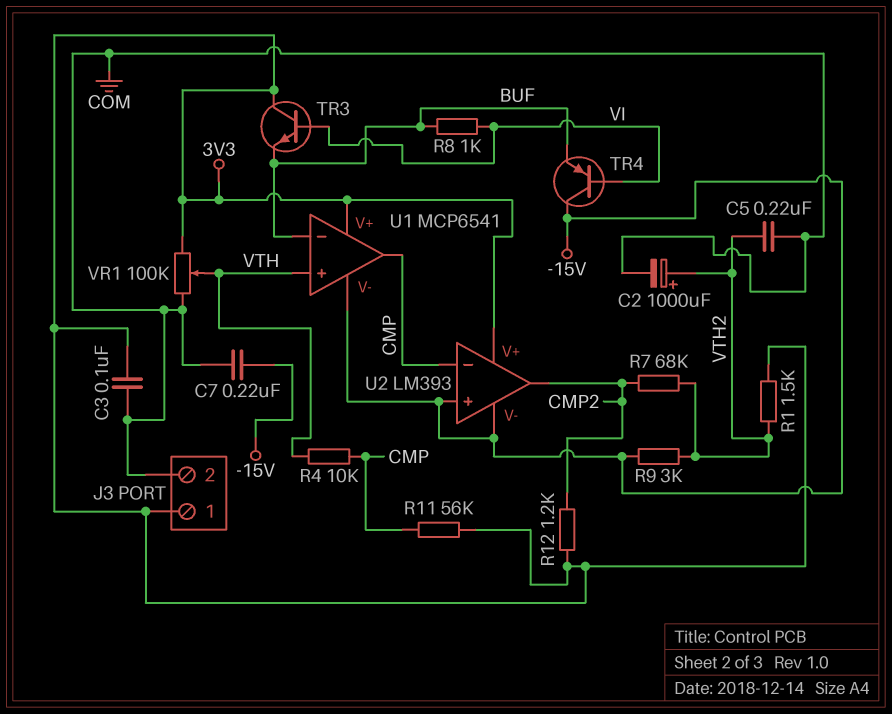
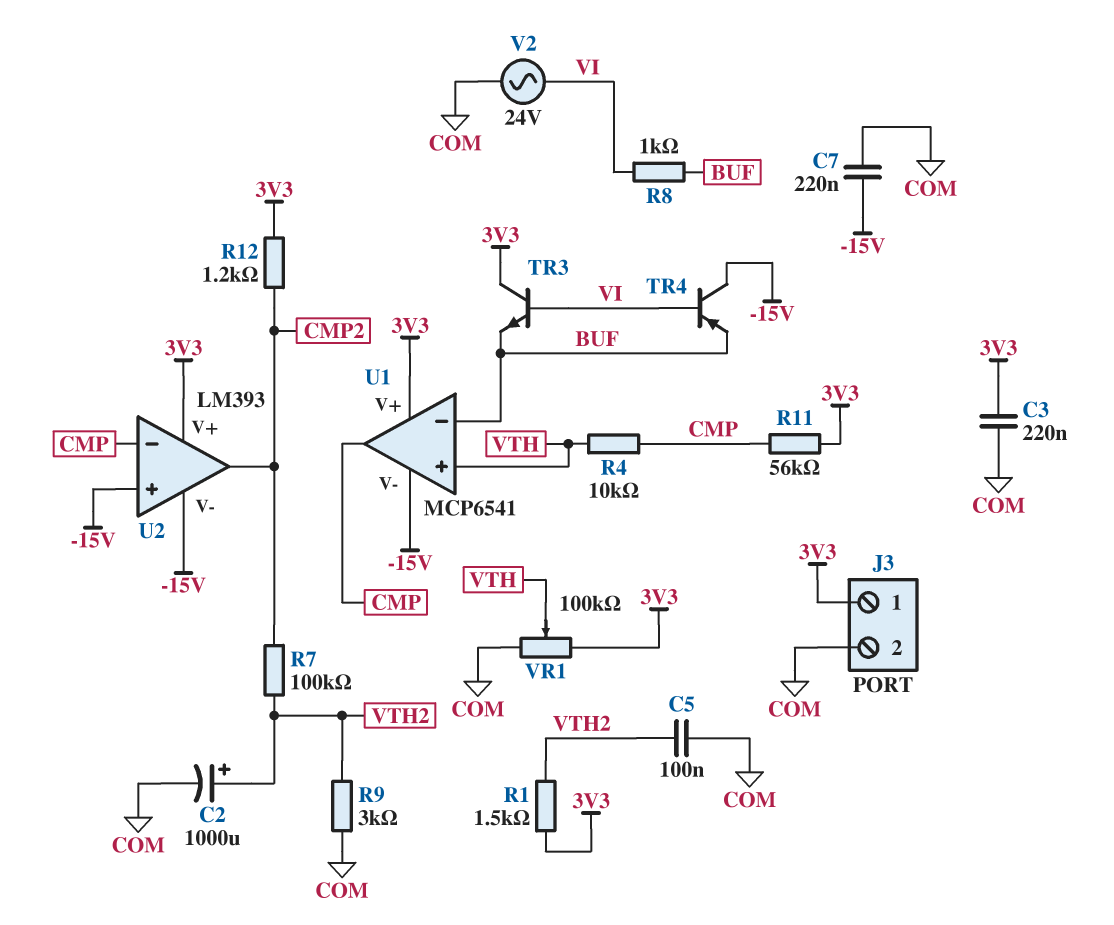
C3: 100nF (3V3, COM) -> 220nF (3V3, COM)
C5: 220nF (COM, VTH2) -> 100nF (COM, VTH2)
R7: 68k (CMP2, VTH2) -> 100k (CMP2, VTH2)
R9: 3k (-15V, VTH2) -> 3k (COM, VTH2)
V2: none -> AC 24V (COM, VI)

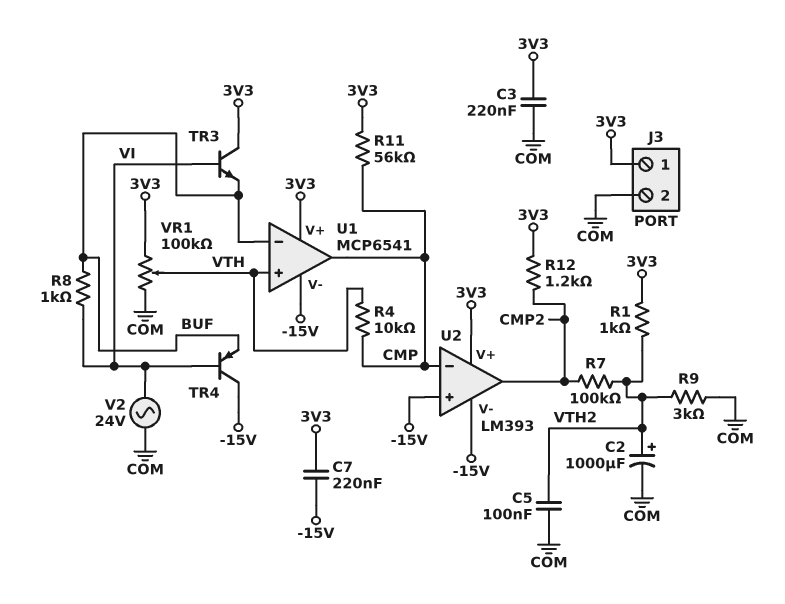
C7: 220nF (-15V, COM) -> 220nF (-15V, 3V3)
R1: 1.5k (3V3, VTH2) -> 1k (3V3, VTH2)

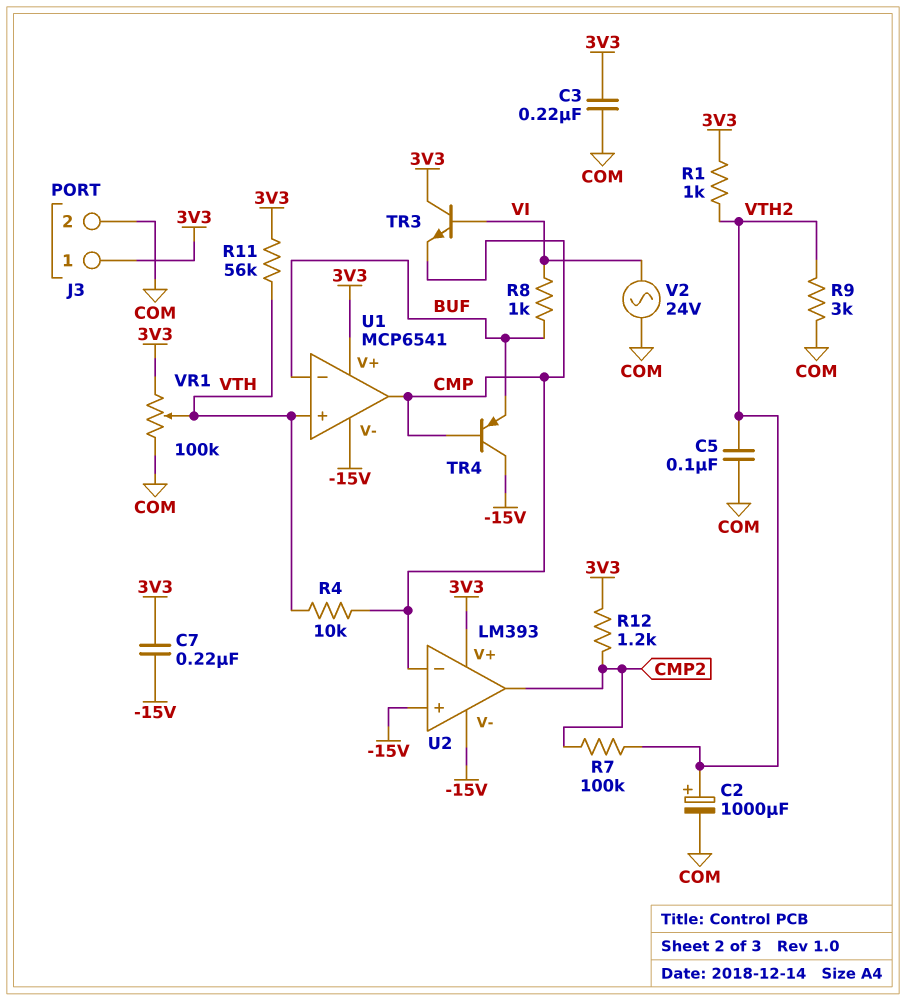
R11: 56k (3V3, CMP) -> 56k (3V3, VTH)
TR3: NPN (B VI, C 3V3, E BUF) -> NPN (B VI, C 3V3, E CMP)
TR4: PNP (B VI, C -15V, E BUF) -> PNP (B CMP, C -15V, E BUF)

